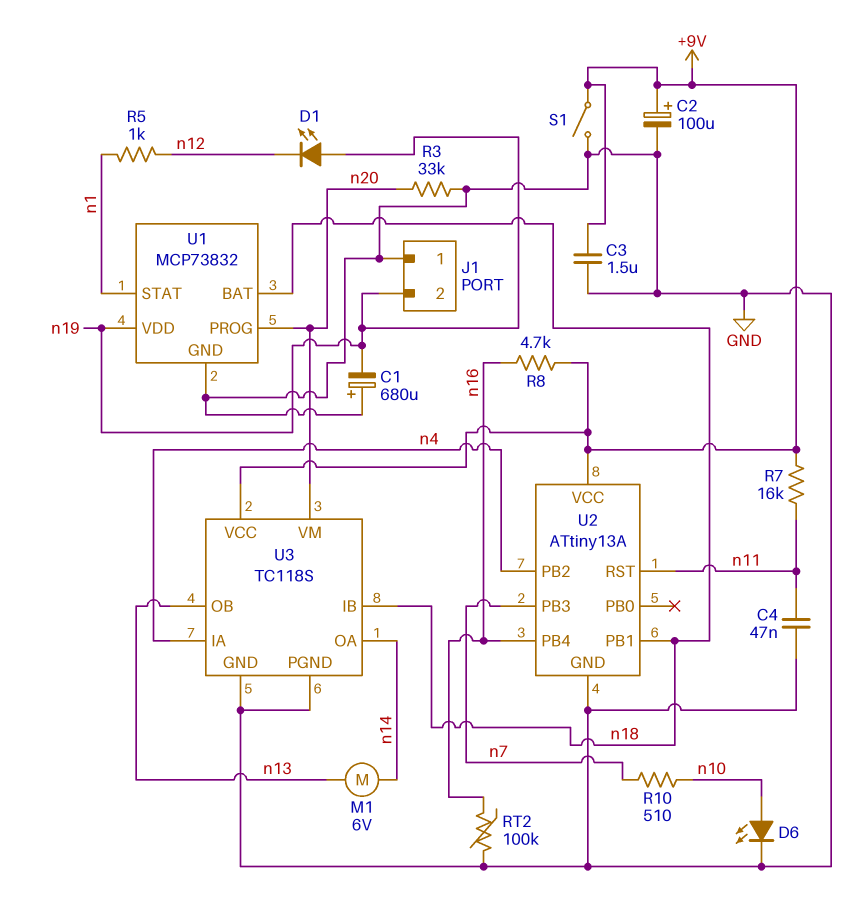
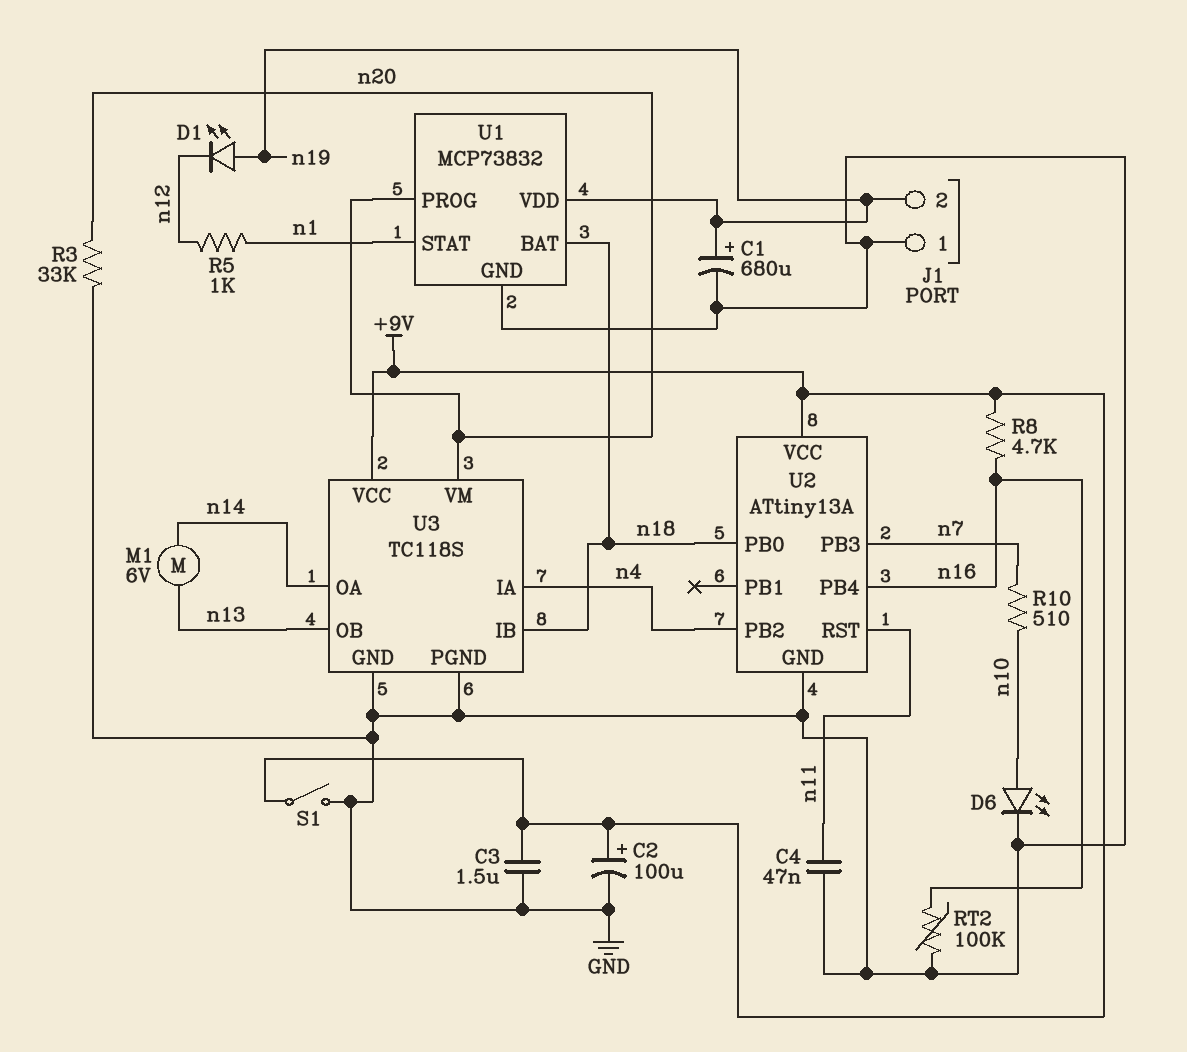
C1: 680uF (plus GND, minus n19) -> 680uF (plus n19, minus GND)
R7: 16k (+9V, n11) -> none
U2 pin PB0: none -> n18
U2 pin PB1: n18 -> none

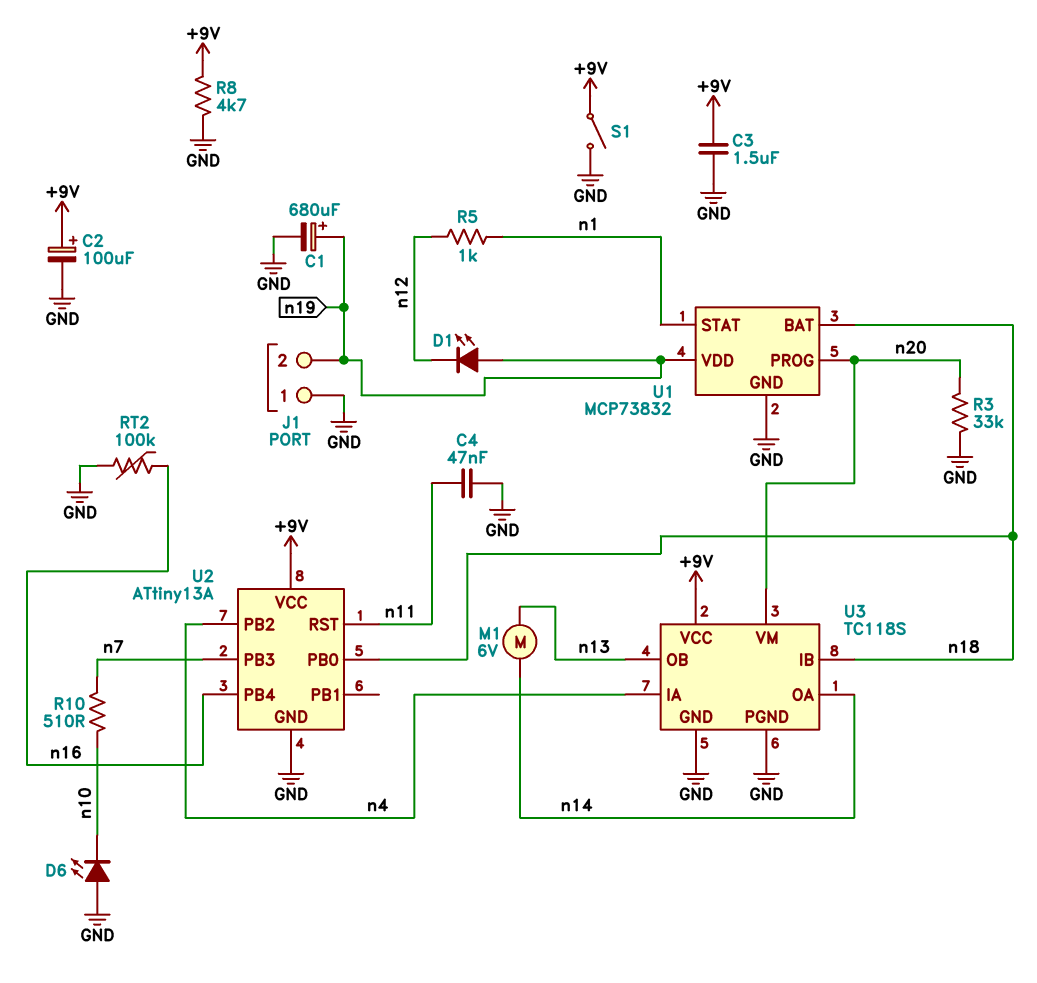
D6: LED (A n10, K GND) -> LED (A GND, K n10)
R8: 4.7k (+9V, n16) -> 4.7k (+9V, GND)

